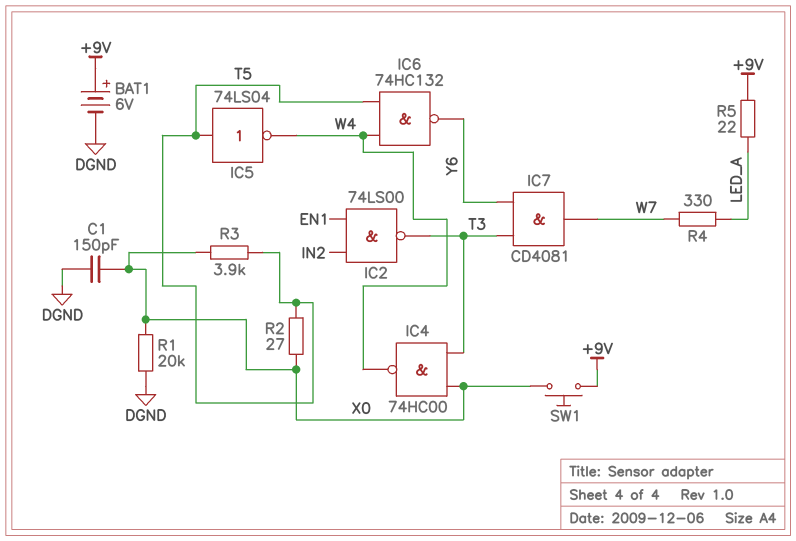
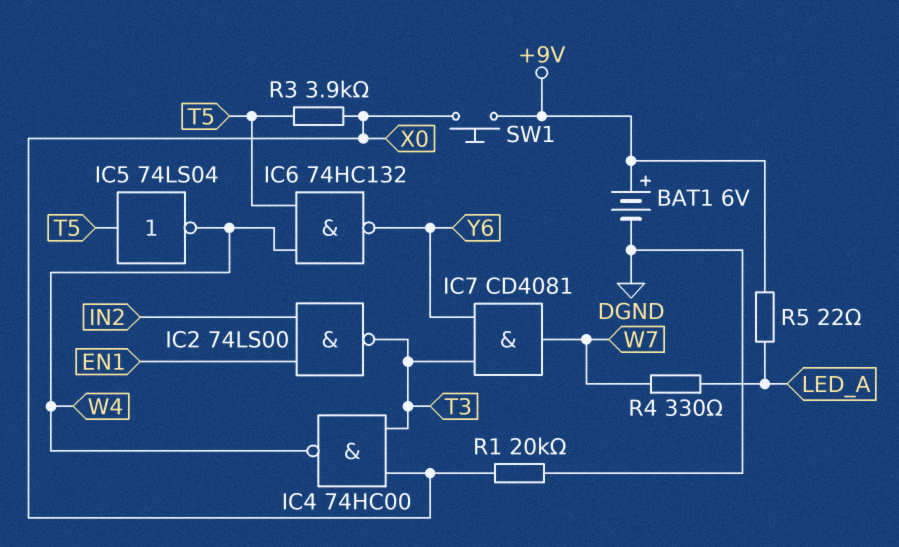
C1: 150pF (DGND, X0) -> none
R2: 27 (T5, X0) -> none

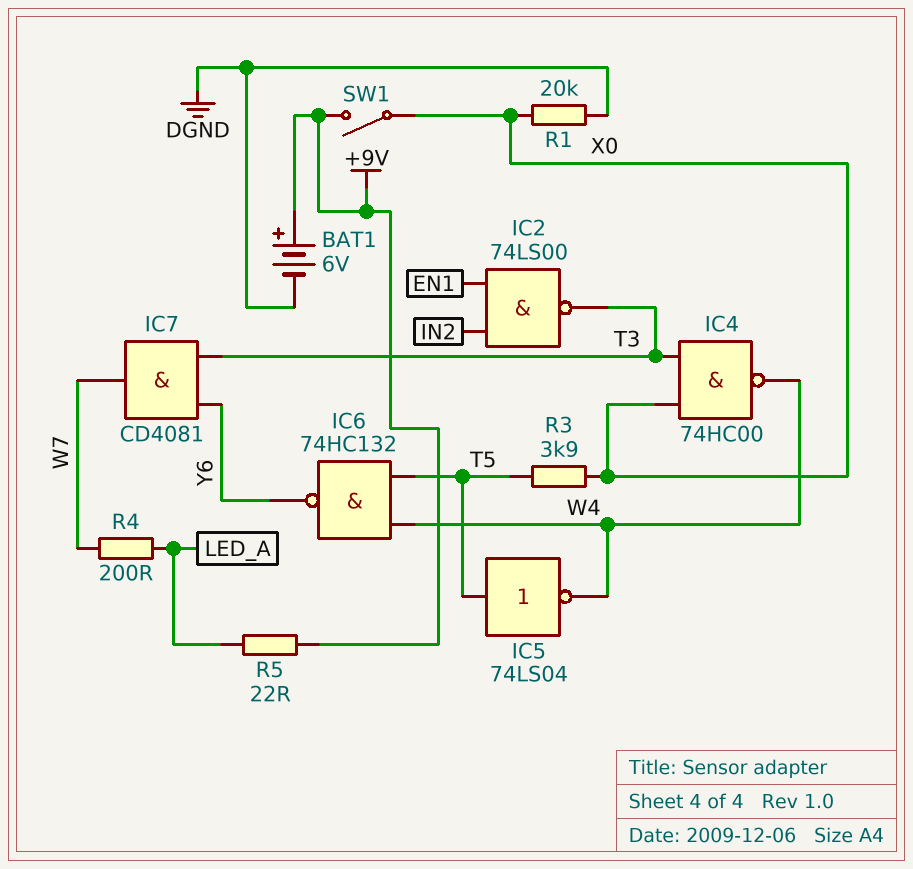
R4: 330 (LED_A, W7) -> 200 (LED_A, W7)
SW1: button (+9V, X0) -> switch (+9V, X0)

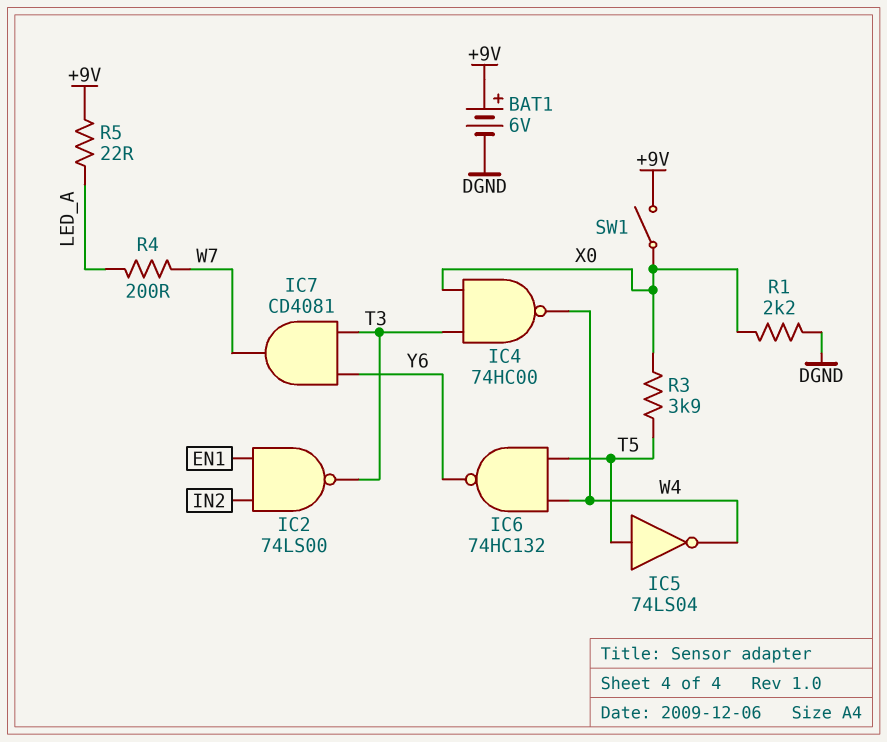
R1: 20k (DGND, X0) -> 2.2k (DGND, X0)

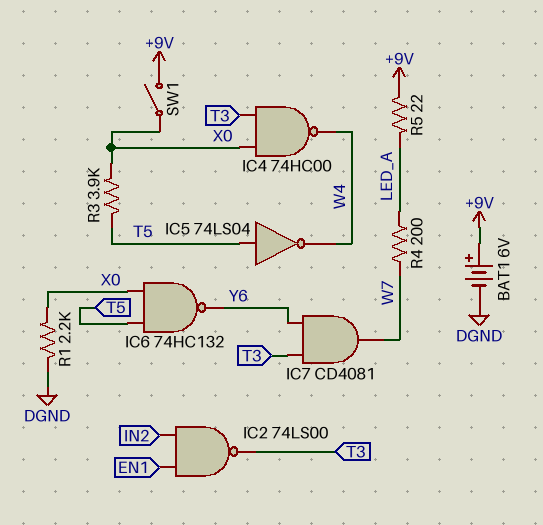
IC6: NAND 74HC132 (in T5, in W4, out Y6) -> NAND 74HC132 (in T5, in X0, out Y6)

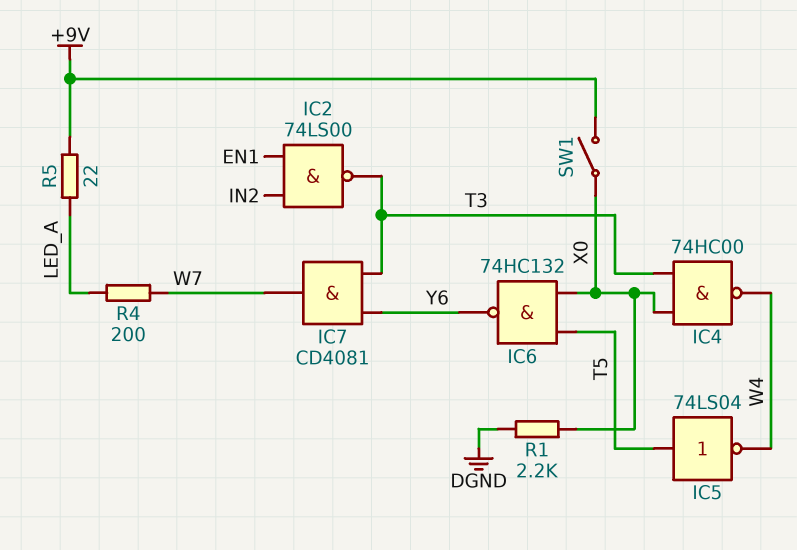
BAT1: 6V (plus +9V, minus DGND) -> none
R3: 3.9k (T5, X0) -> none

